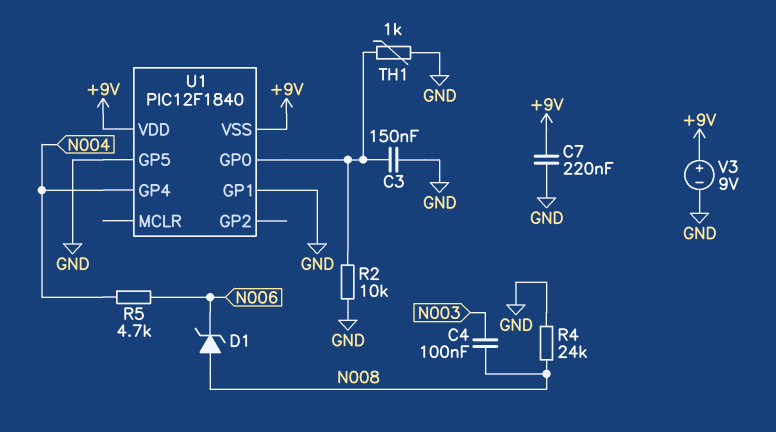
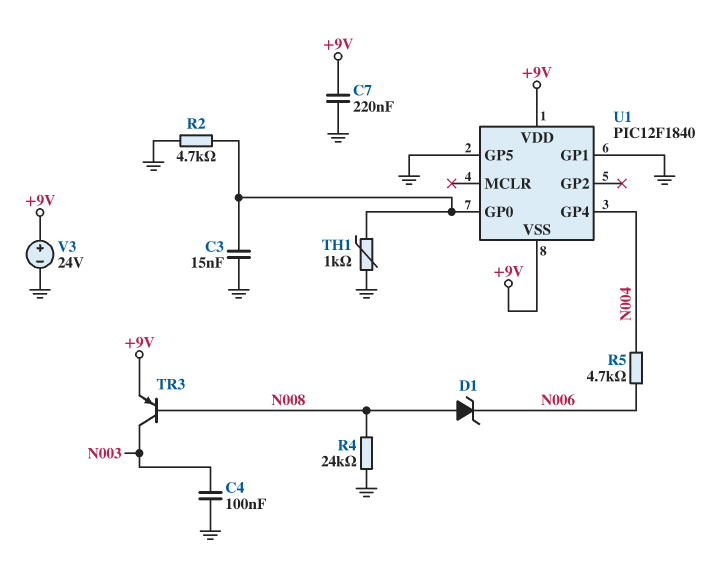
C3: 150nF (GND, U1/GP0) -> 15nF (GND, U1/GP0)
C4: 100nF (N003, N008) -> 100nF (GND, N003)
R2: 10k (GND, U1/GP0) -> 4.7k (GND, U1/GP0)
TR3: none -> PNP (B N008, C N003, E +9V)
V3: 9V (plus +9V, minus GND) -> 24V (plus +9V, minus GND)

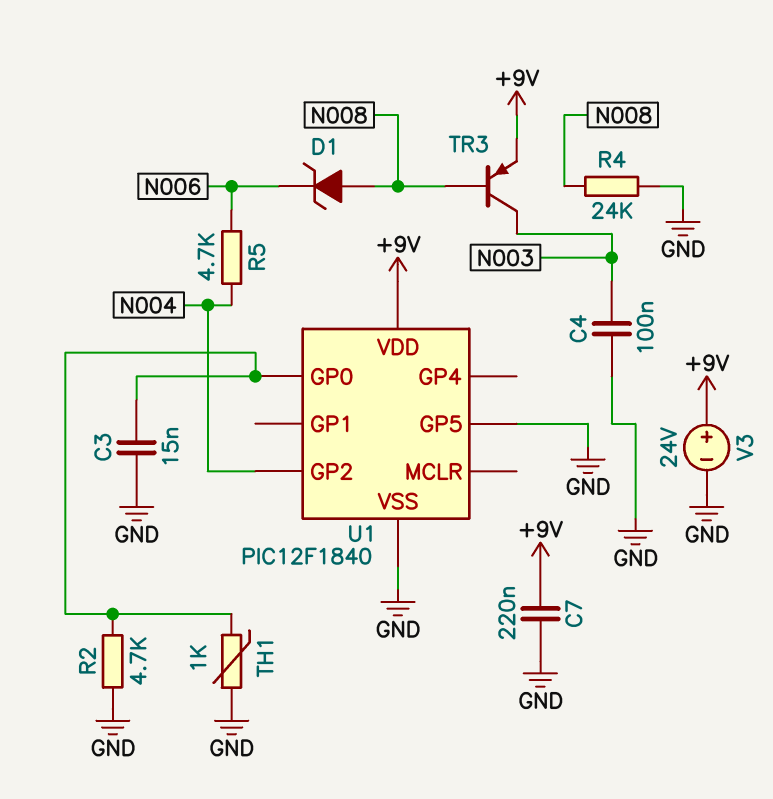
U1 pin GP1: GND -> none
U1 pin GP2: none -> N004
U1 pin GP4: N004 -> none
U1 pin VSS: +9V -> GND

